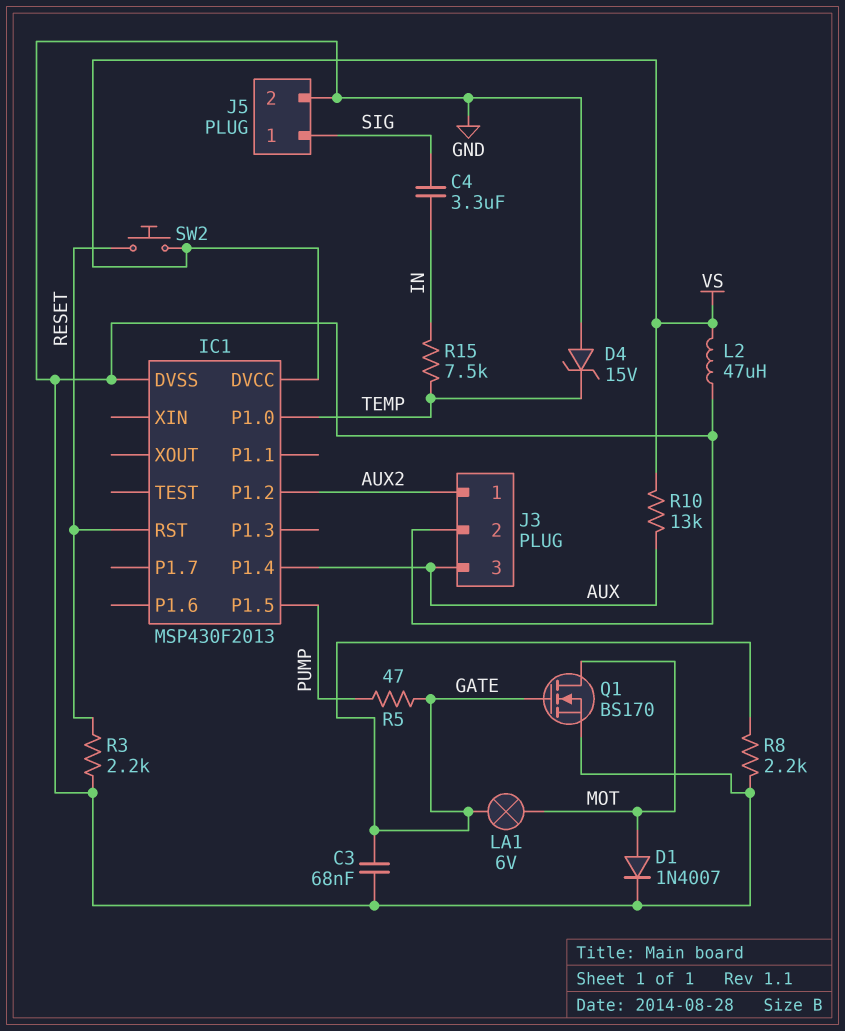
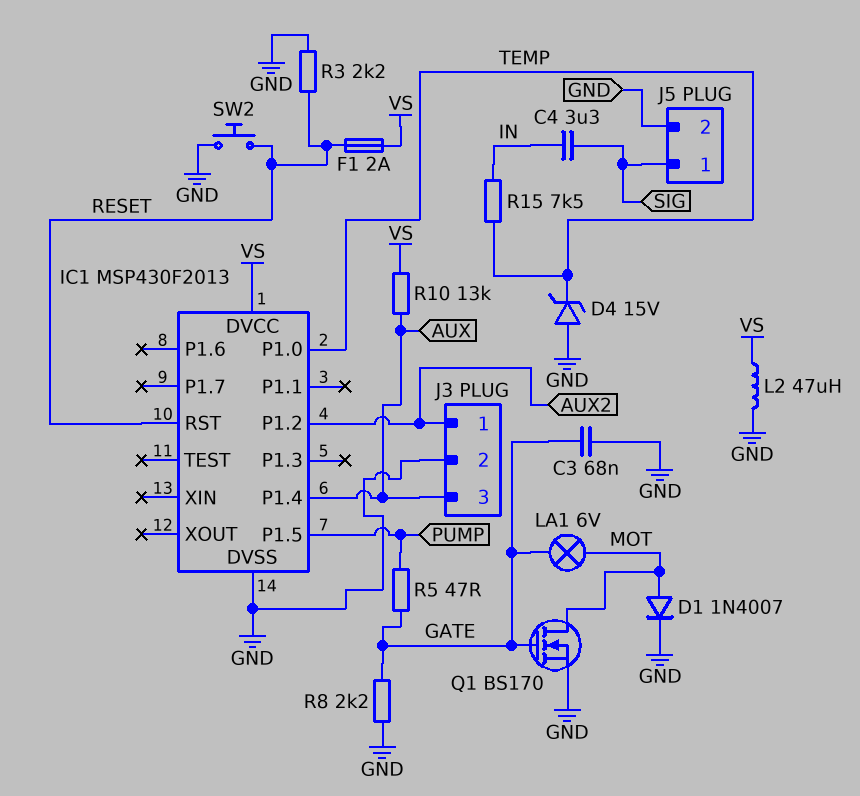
F1: none -> 2A (RESET, VS)
SW2: button (RESET, VS) -> button (GND, RESET)

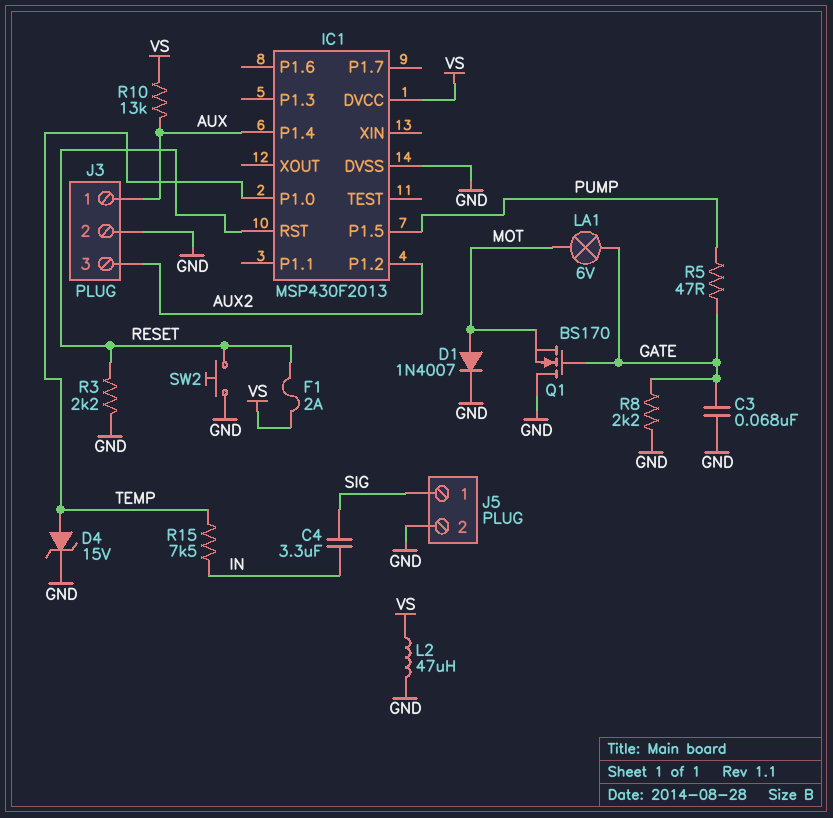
D4: zener 15V (A GND, K TEMP) -> zener 15V (A TEMP, K GND)
J3 pin 1: AUX2 -> AUX
J3 pin 3: AUX -> AUX2
Q1: NMOS BS170 (G GATE, D MOT, S GND) -> NMOS BS170 (G GATE, D GND, S MOT)

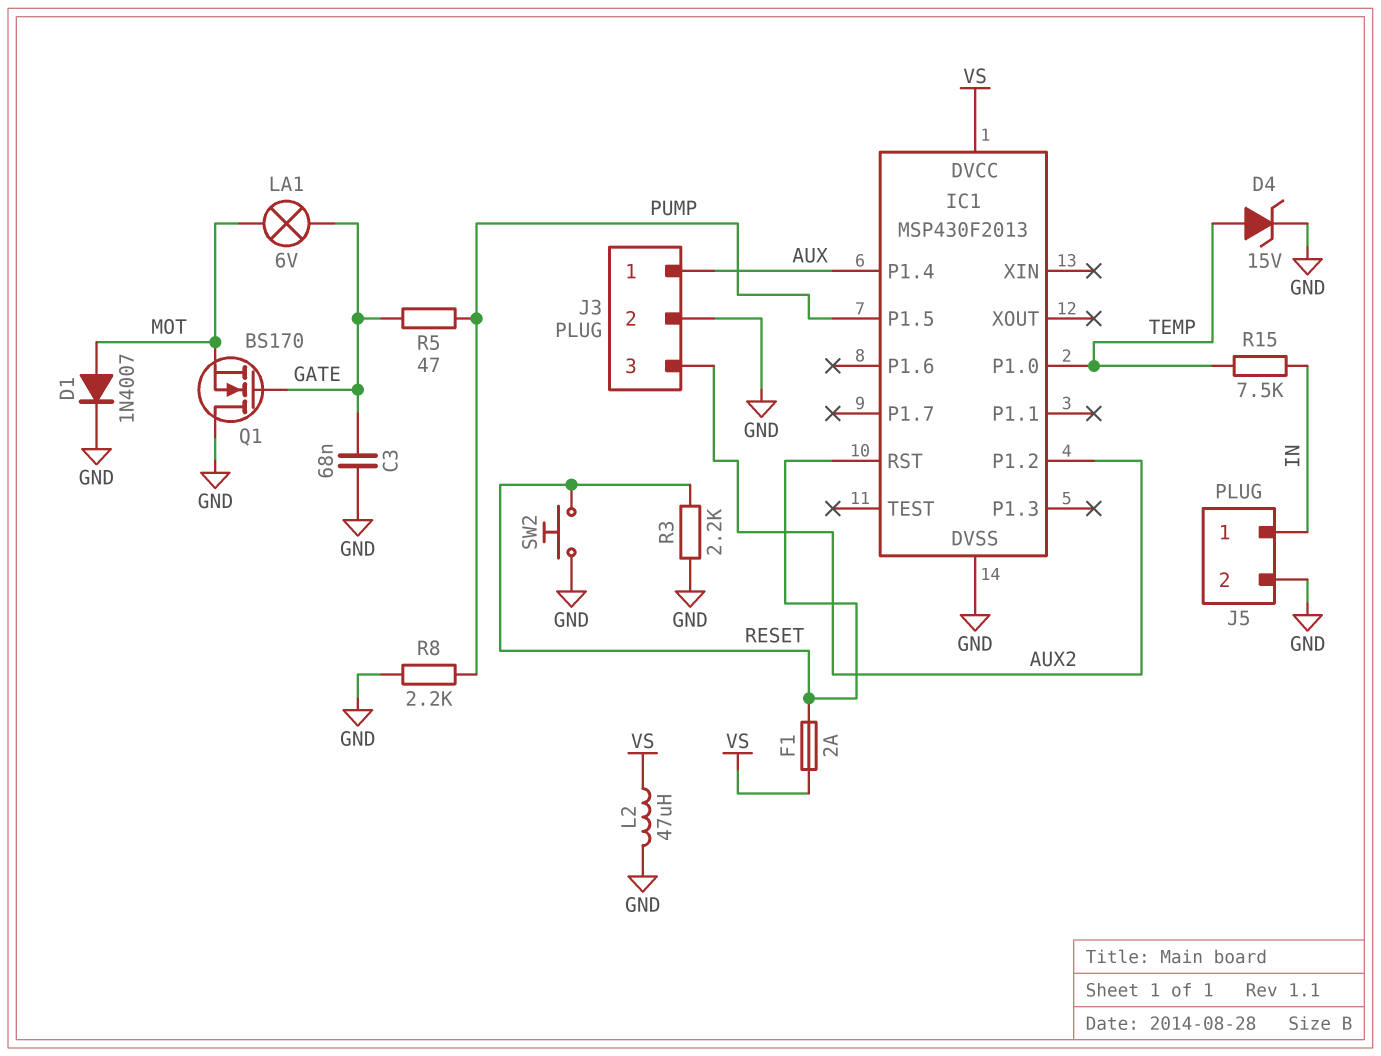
C4: 3.3uF (IN, SIG) -> none
J5 pin 1: SIG -> IN
R8: 2.2k (GATE, GND) -> 2.2k (GND, PUMP)
R10: 13k (AUX, VS) -> none

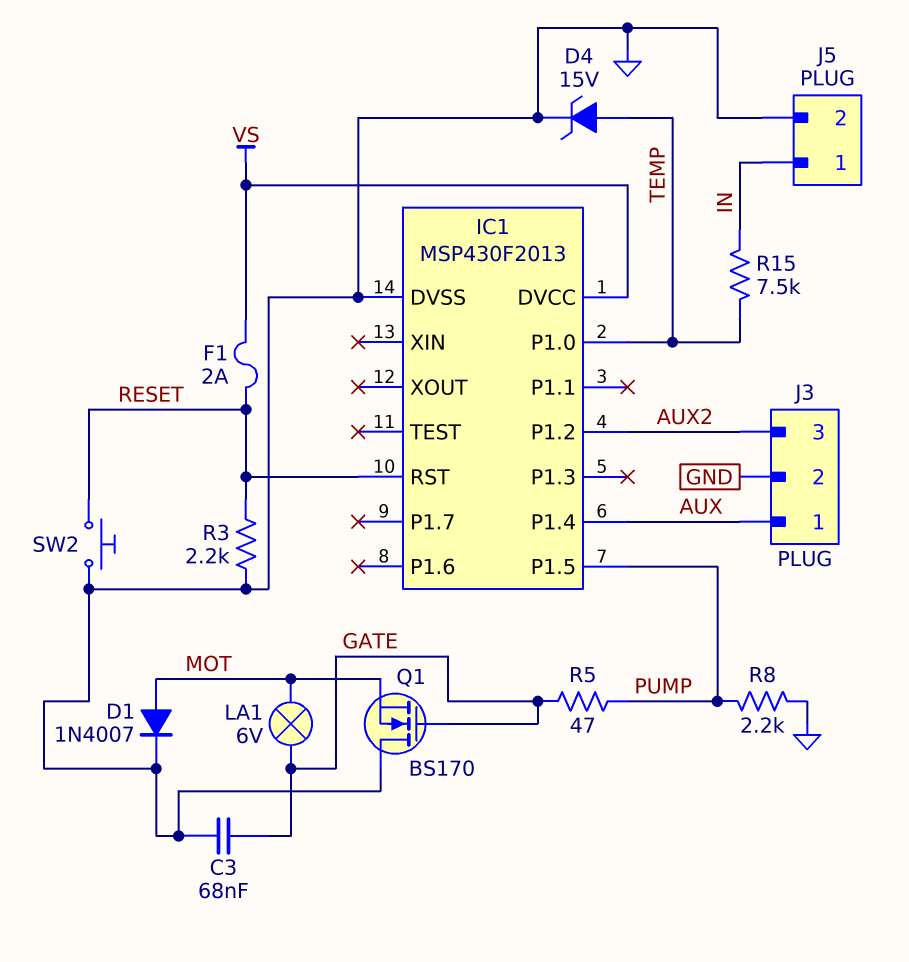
L2: 47uH (GND, VS) -> none

